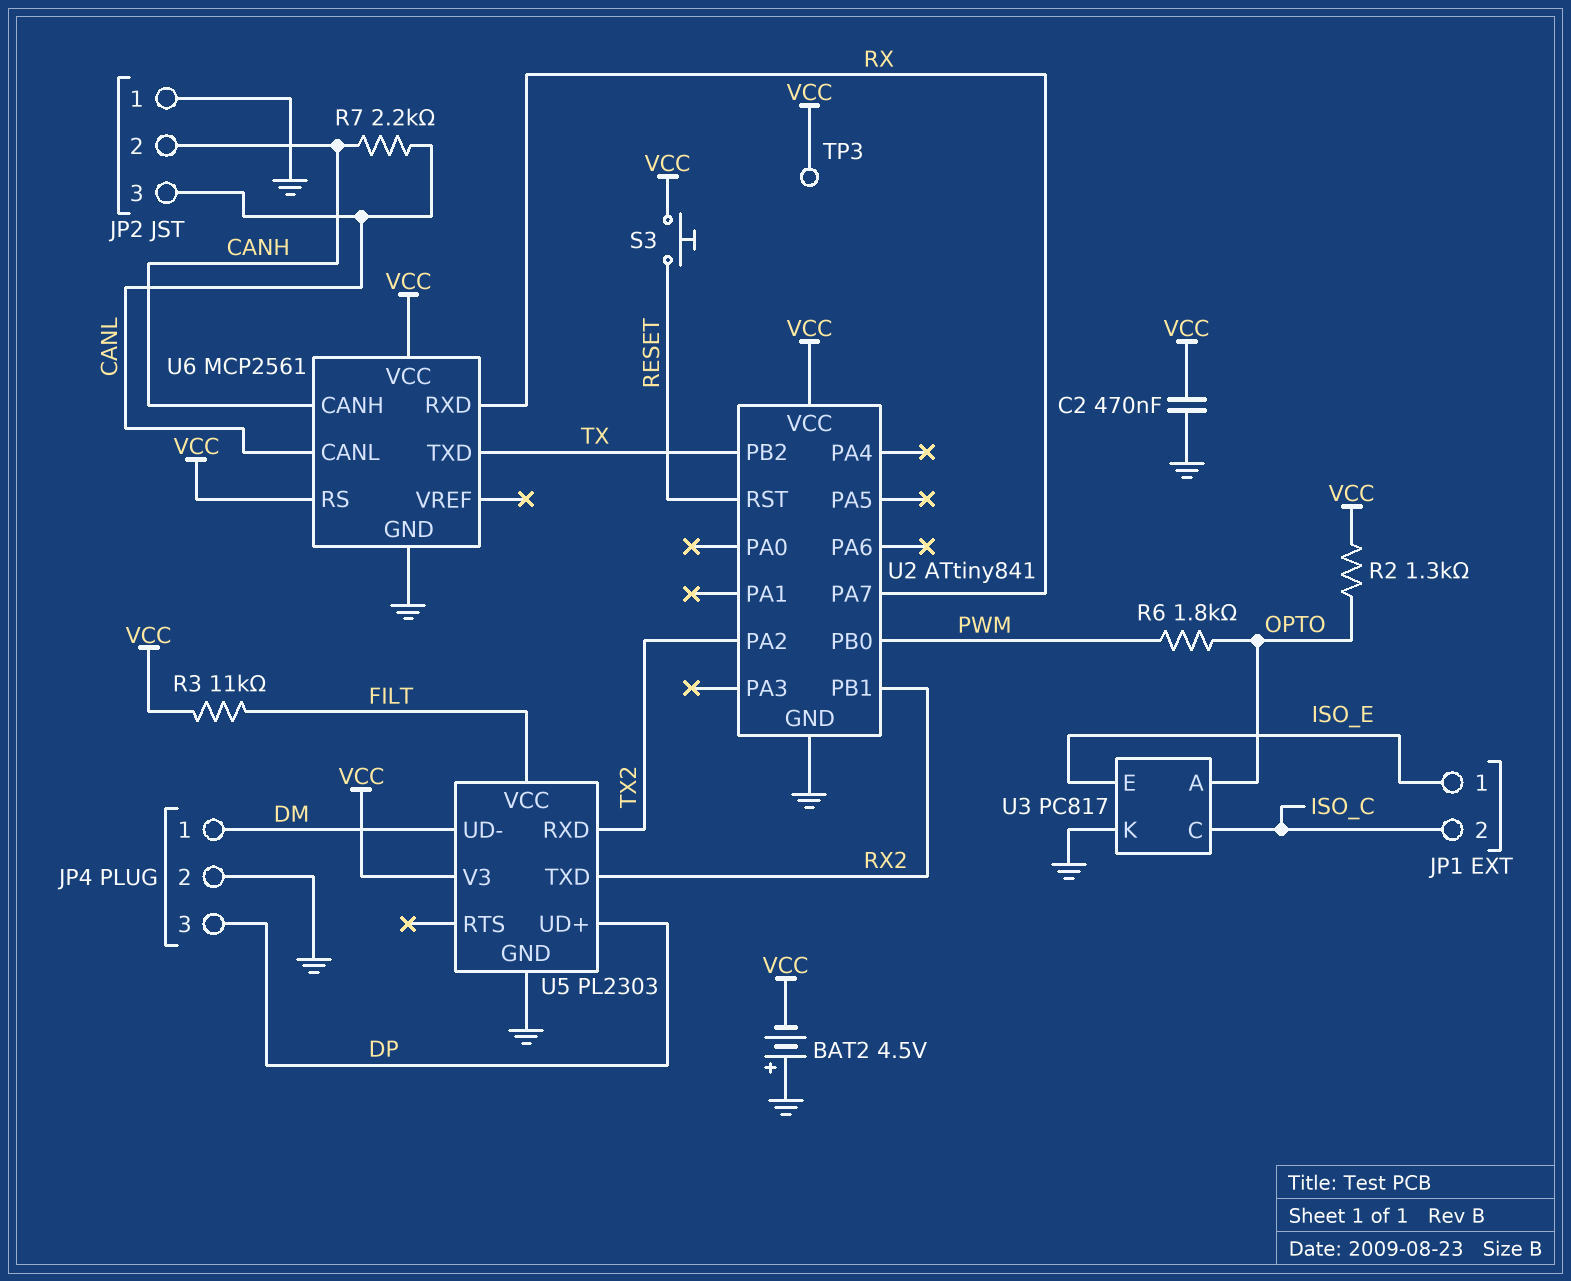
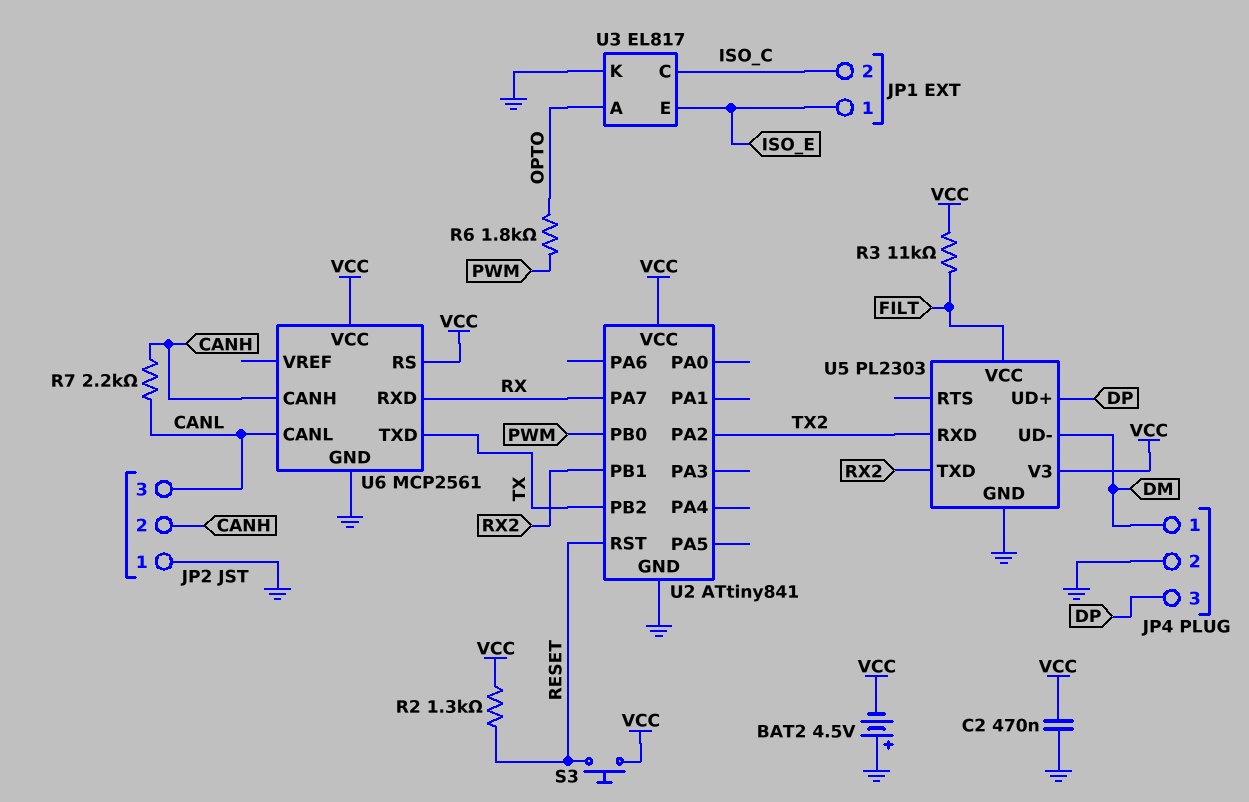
R2: 1.3k (OPTO, VCC) -> 1.3k (RESET, VCC)
TP3: test point (VCC) -> none
U3: PC817 -> EL817

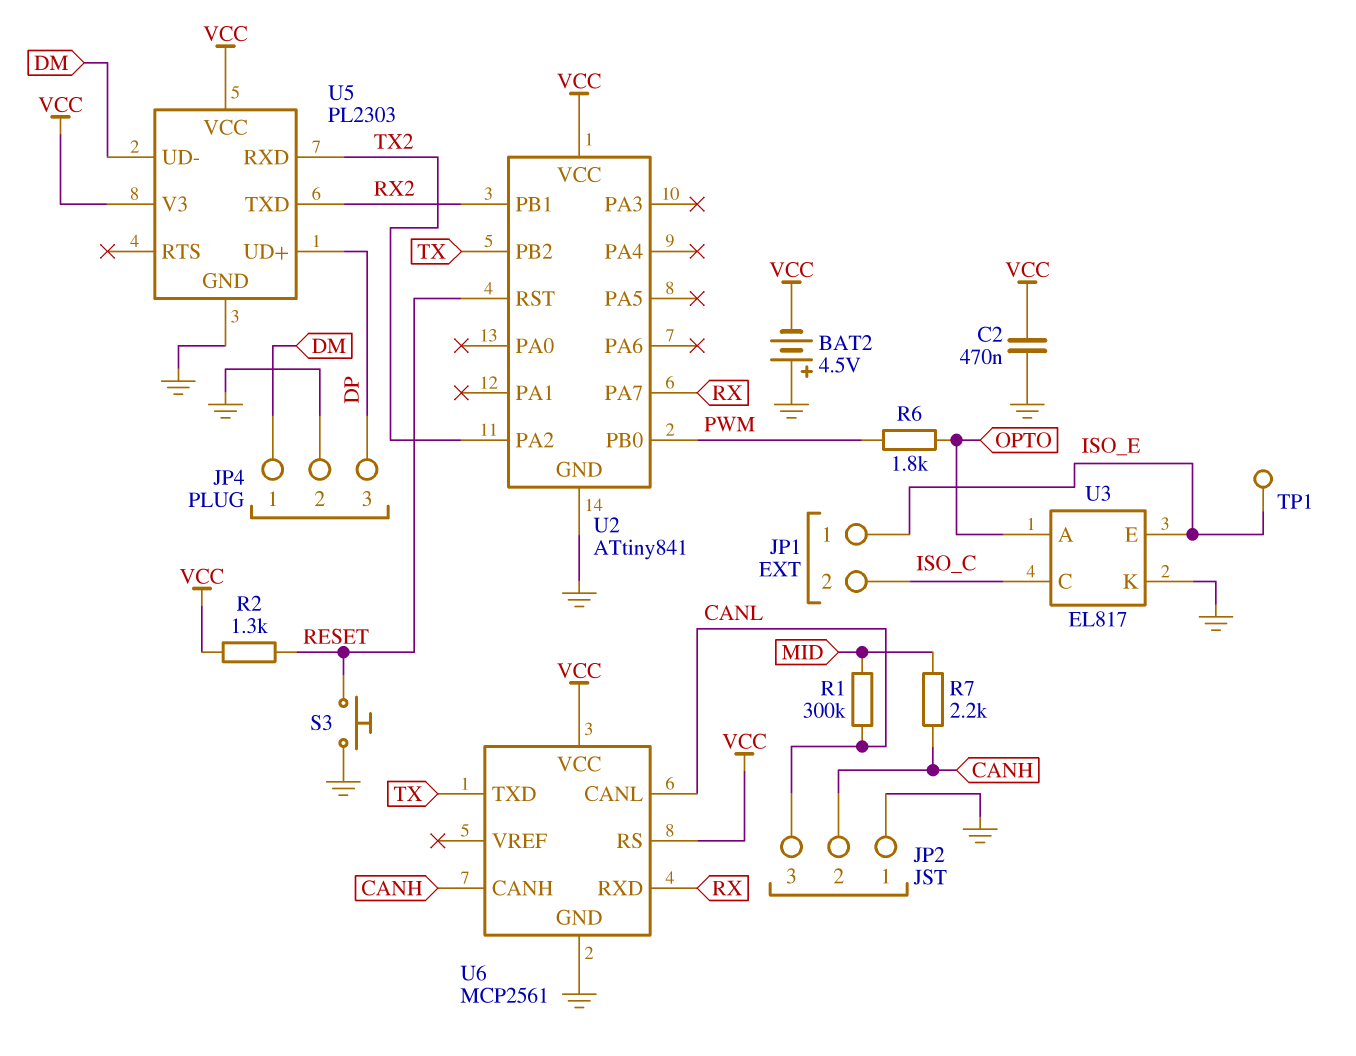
R1: none -> 300k (CANL, MID)
R3: 11k (FILT, VCC) -> none
R7: 2.2k (CANH, CANL) -> 2.2k (CANH, MID)
S3: button (RESET, VCC) -> button (GND, RESET)
TP1: none -> test point (ISO_E)
U5 pin VCC: FILT -> VCC

